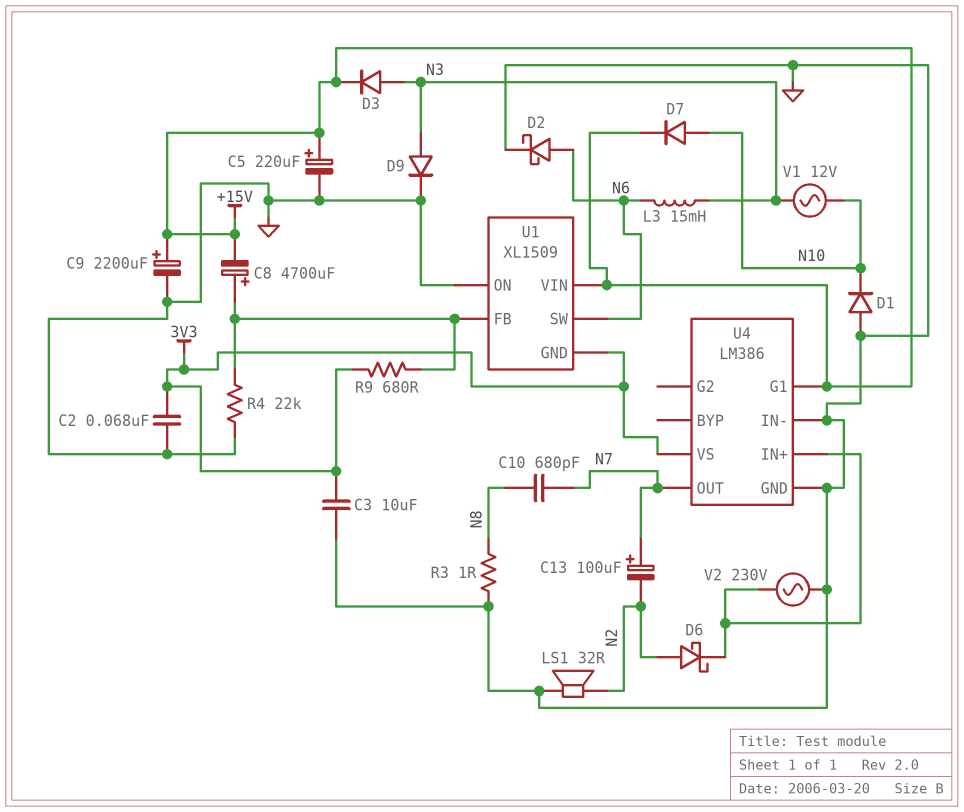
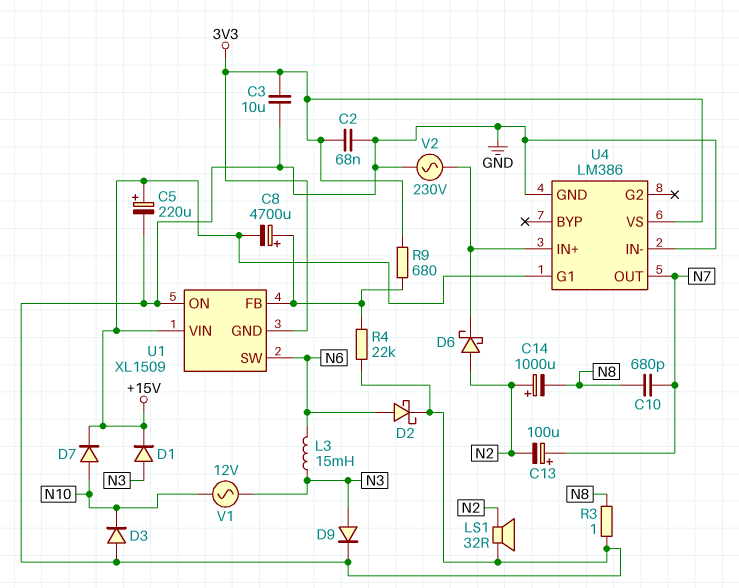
C9: 2200uF (plus +15V, minus GND) -> none
C14: none -> 1000uF (plus N2, minus N8)
D1: diode (A GND, K N10) -> diode (A N3, K +15V)
D3: diode (A N3, K +15V) -> diode (A GND, K N10)

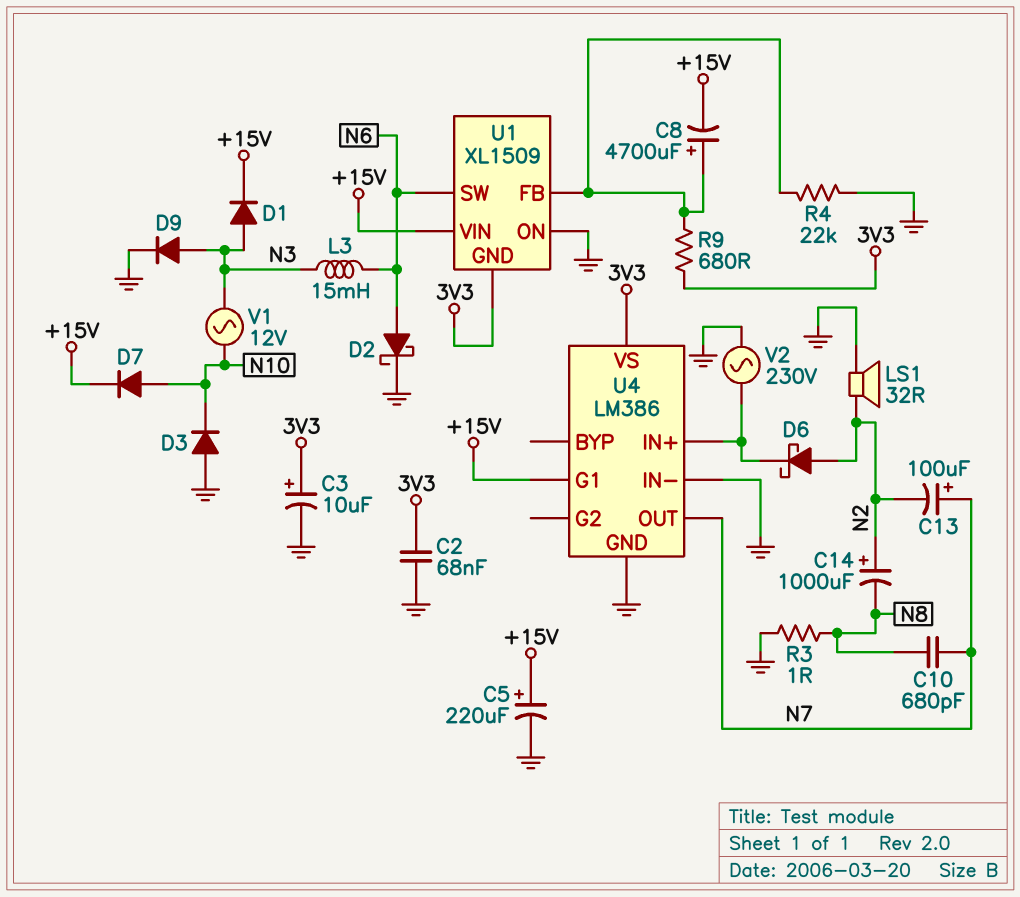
C3: 10uF (3V3, GND) -> 10uF (plus 3V3, minus GND)

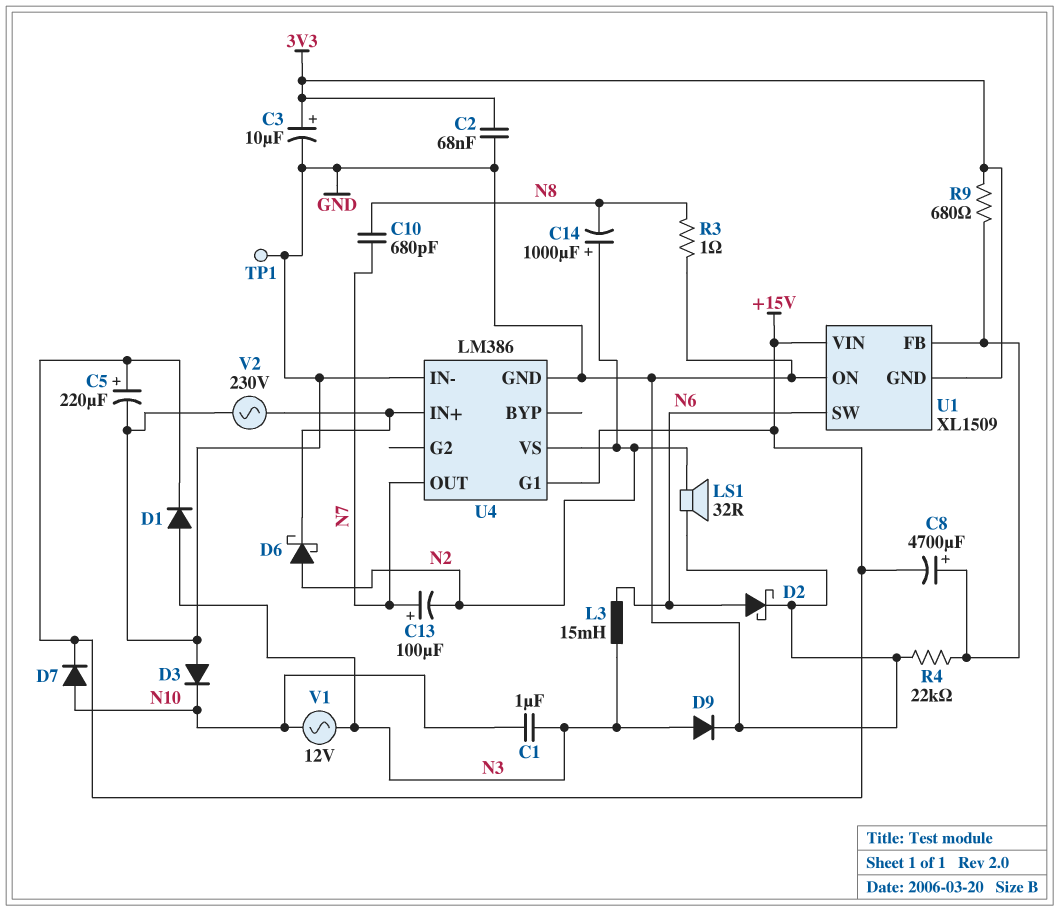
C1: none -> 1uF (N3, N10)
TP1: none -> test point (GND)
U4 pin VS: 3V3 -> N2

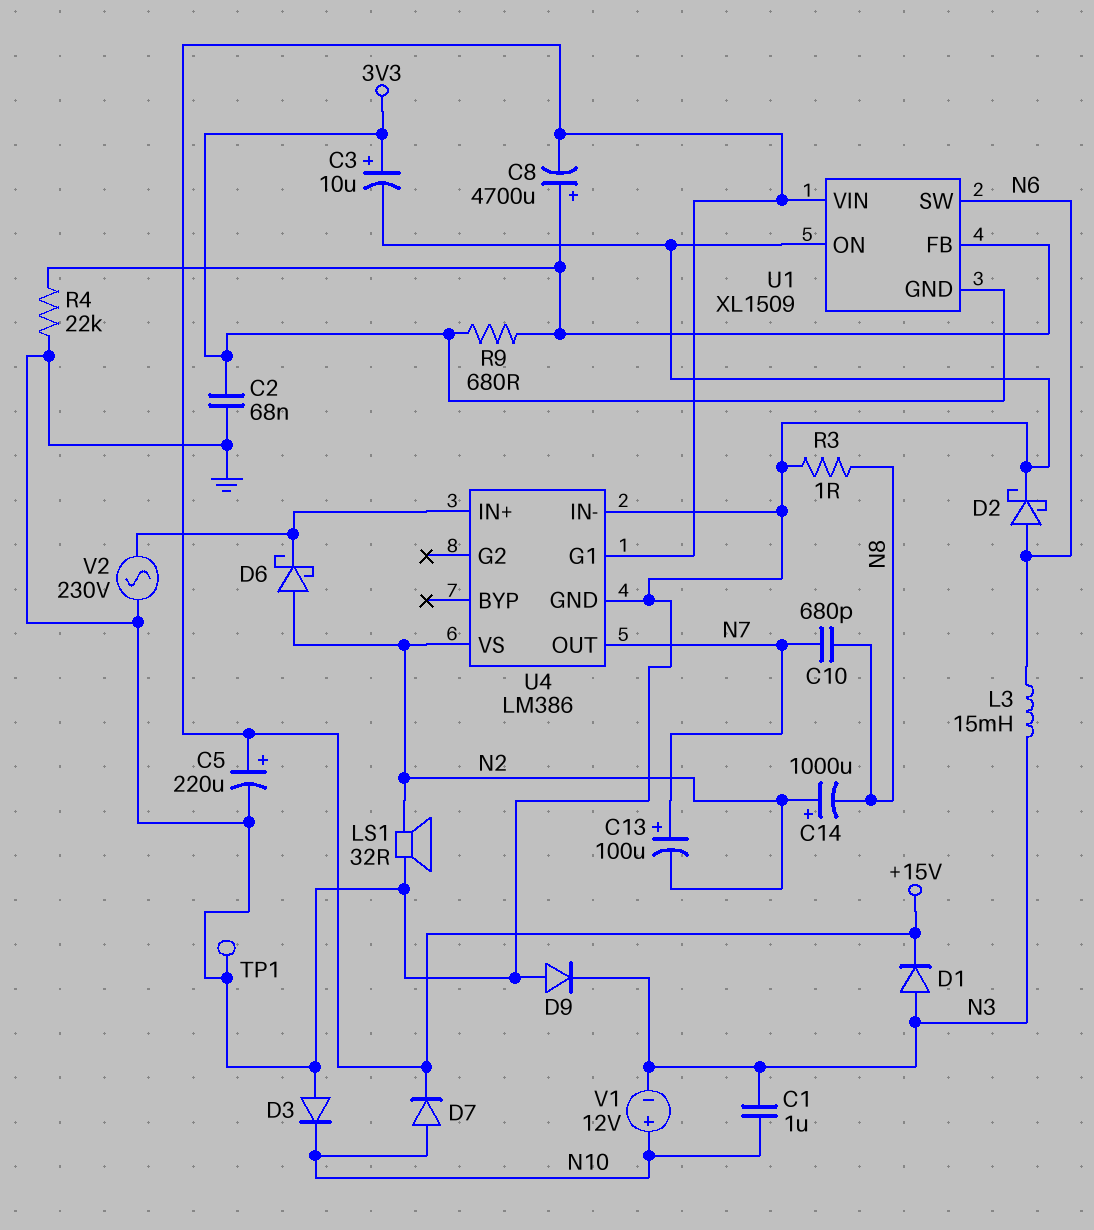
D9: diode (A N3, K GND) -> diode (A GND, K N3)
V1: AC 12V (N3, N10) -> 12V (plus N10, minus N3)

